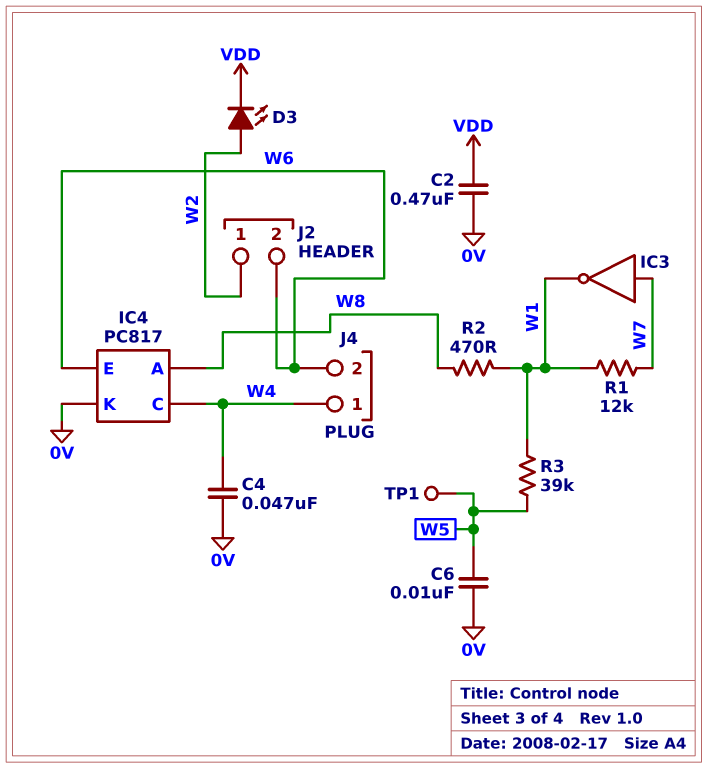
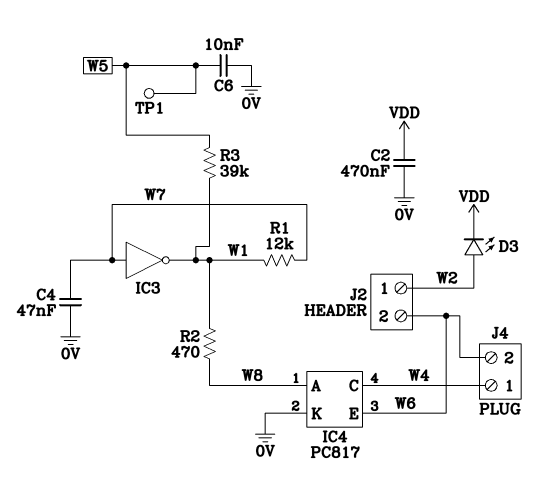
C4: 47nF (0V, W4) -> 47nF (0V, W7)

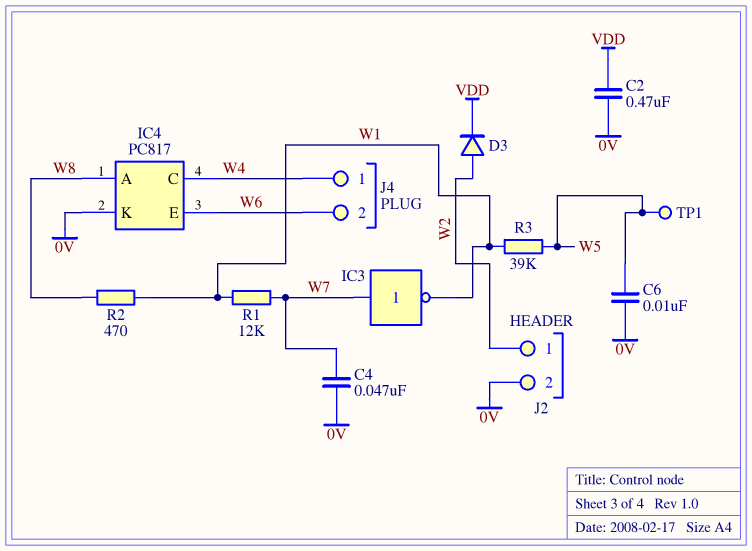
D3: LED (A W2, K VDD) -> diode (A W2, K VDD)
J2 pin 2: W6 -> 0V

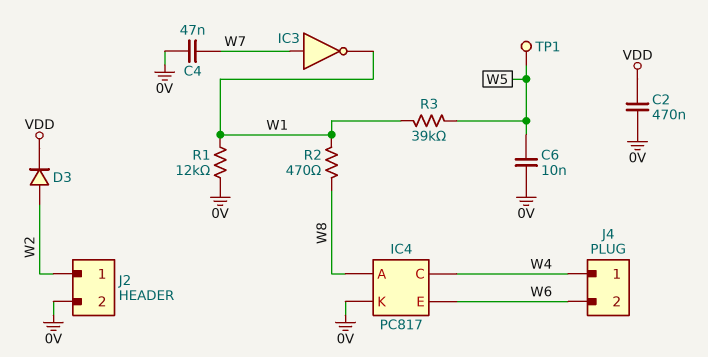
R1: 12k (W1, W7) -> 12k (0V, W1)

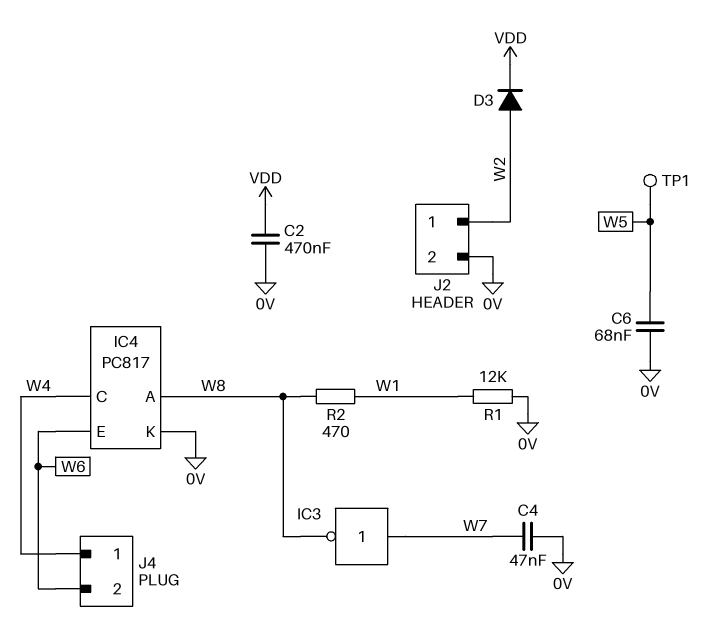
C6: 10nF (0V, W5) -> 68nF (0V, W5)
IC3: NOT (in W7, out W1) -> NOT (in W7, out W8)
R3: 39k (W1, W5) -> none

